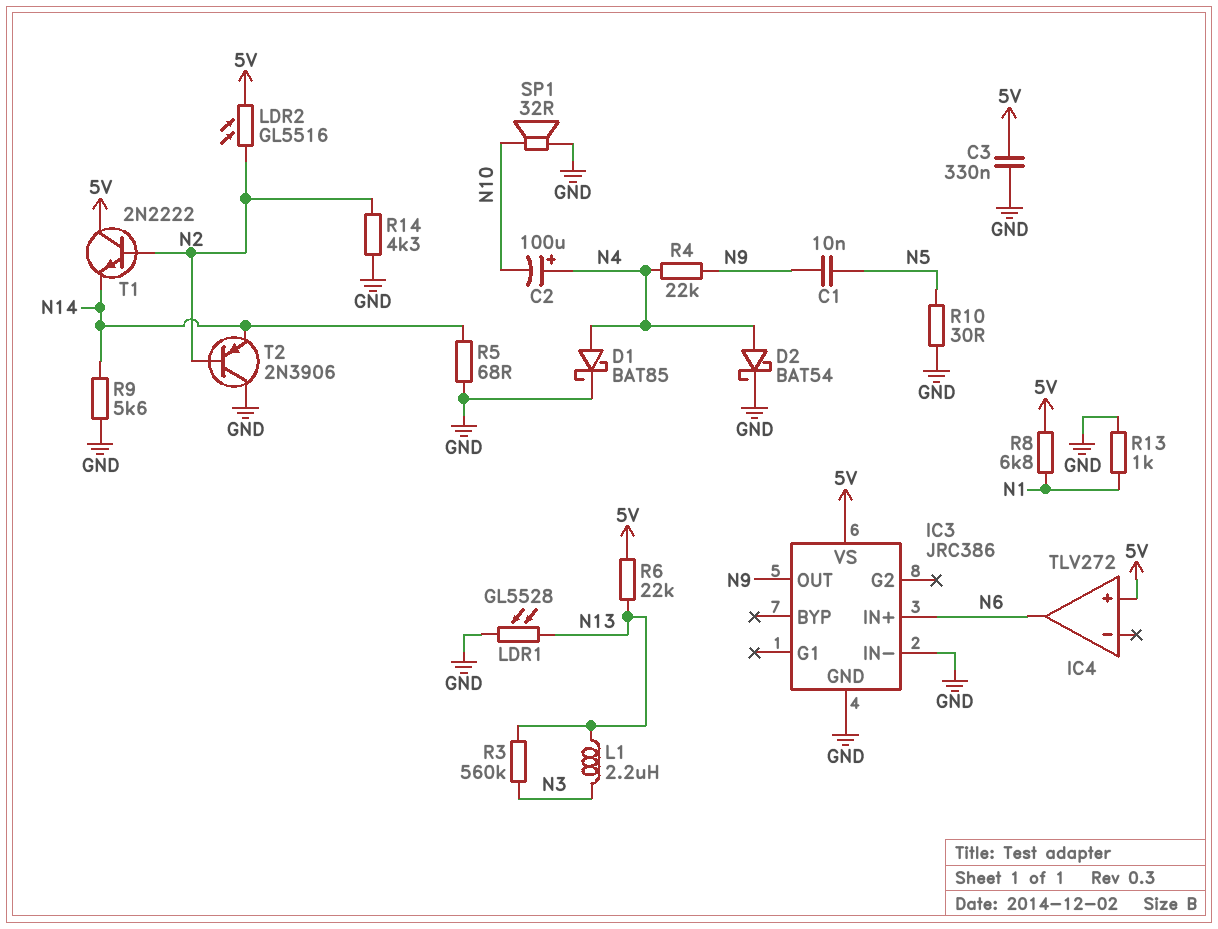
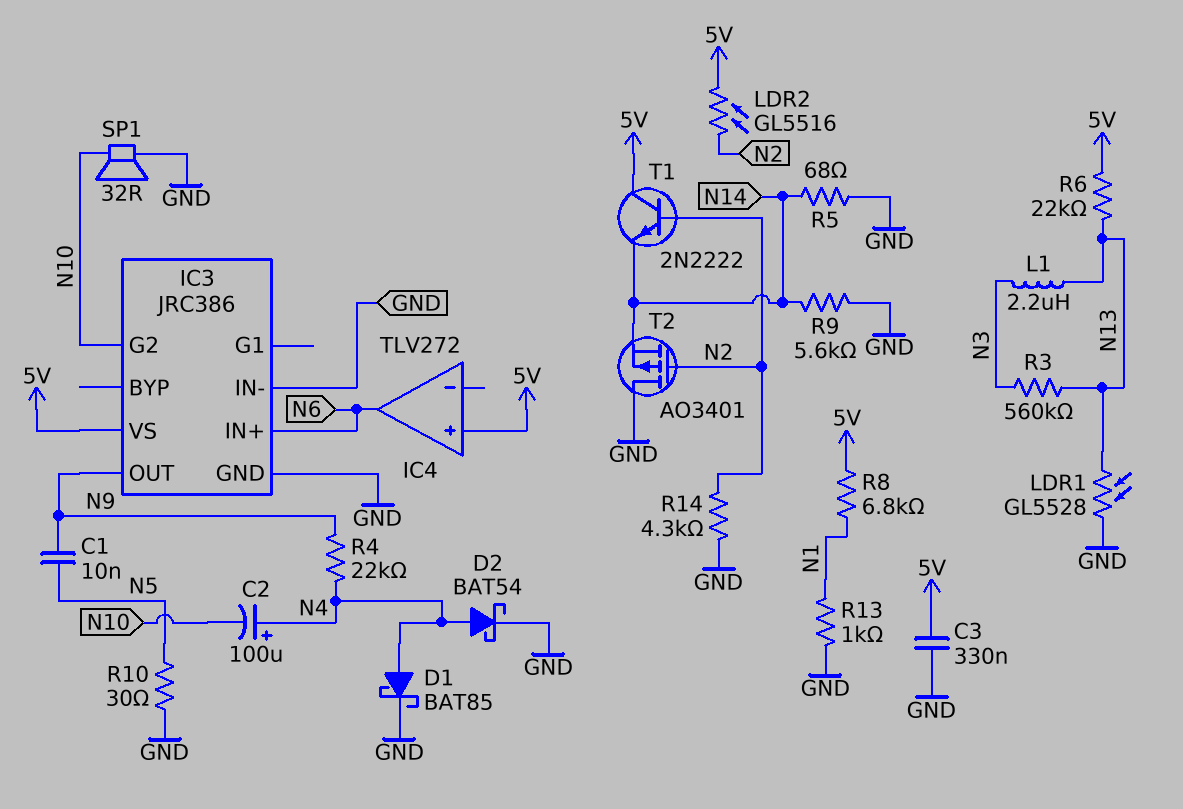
IC3 pin G2: none -> N10
T2: PNP 2N3906 (B N2, C GND, E N14) -> PMOS AO3401 (G N2, D GND, S N14)

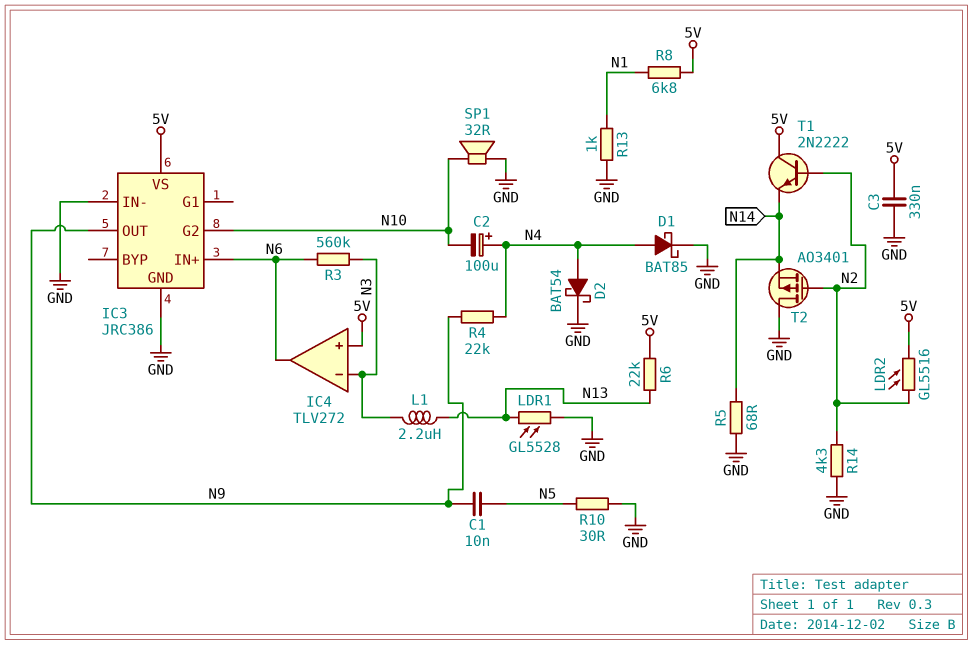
IC4 pin in-: none -> N3
R3: 560k (N3, N13) -> 560k (N3, N6)
R9: 5.6k (GND, N14) -> none

